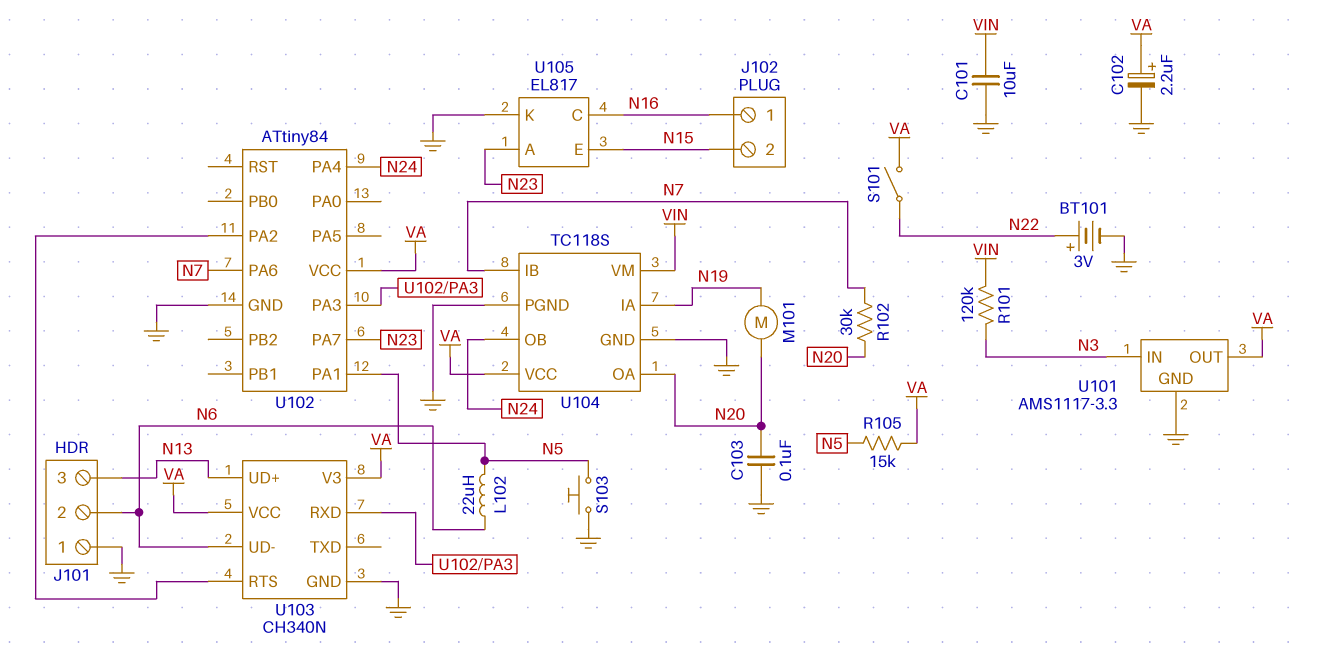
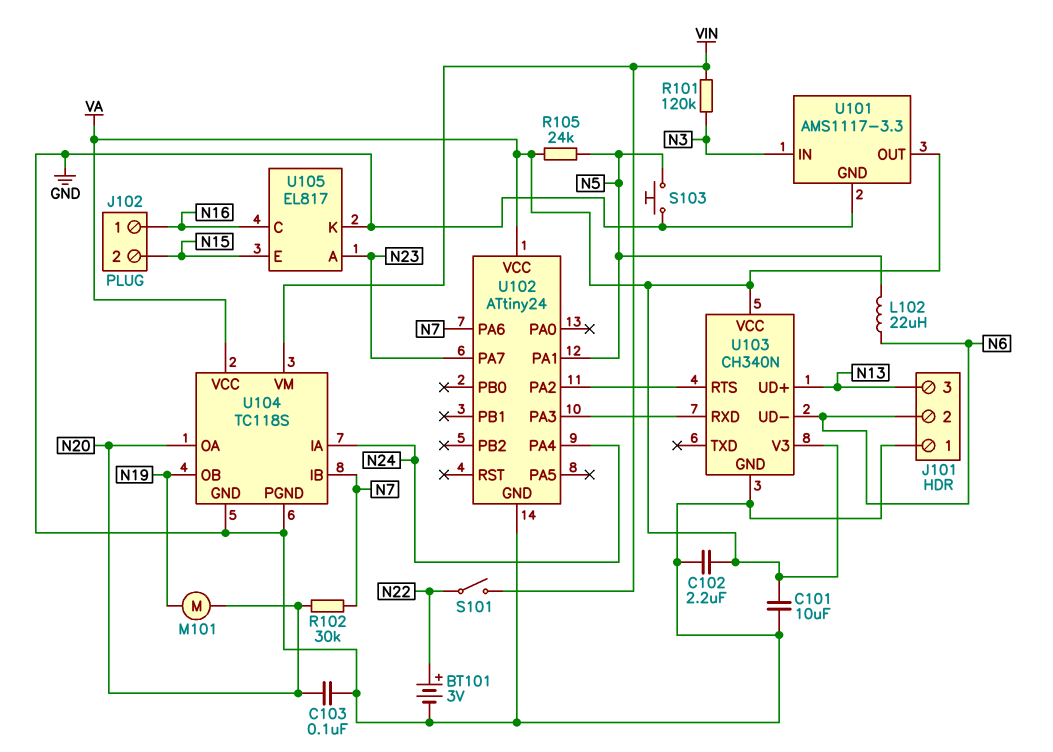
C101: 10uF (GND, VIN) -> 10uF (GND, VA)
C102: 2.2uF (plus VA, minus GND) -> 2.2uF (GND, VA)
R105: 15k (N5, VA) -> 24k (N5, VA)
S101: switch (N22, VA) -> switch (N22, VIN)
U102: ATtiny84 -> ATtiny24
U104 pin IA: N19 -> N24
U104 pin OB: N24 -> N19

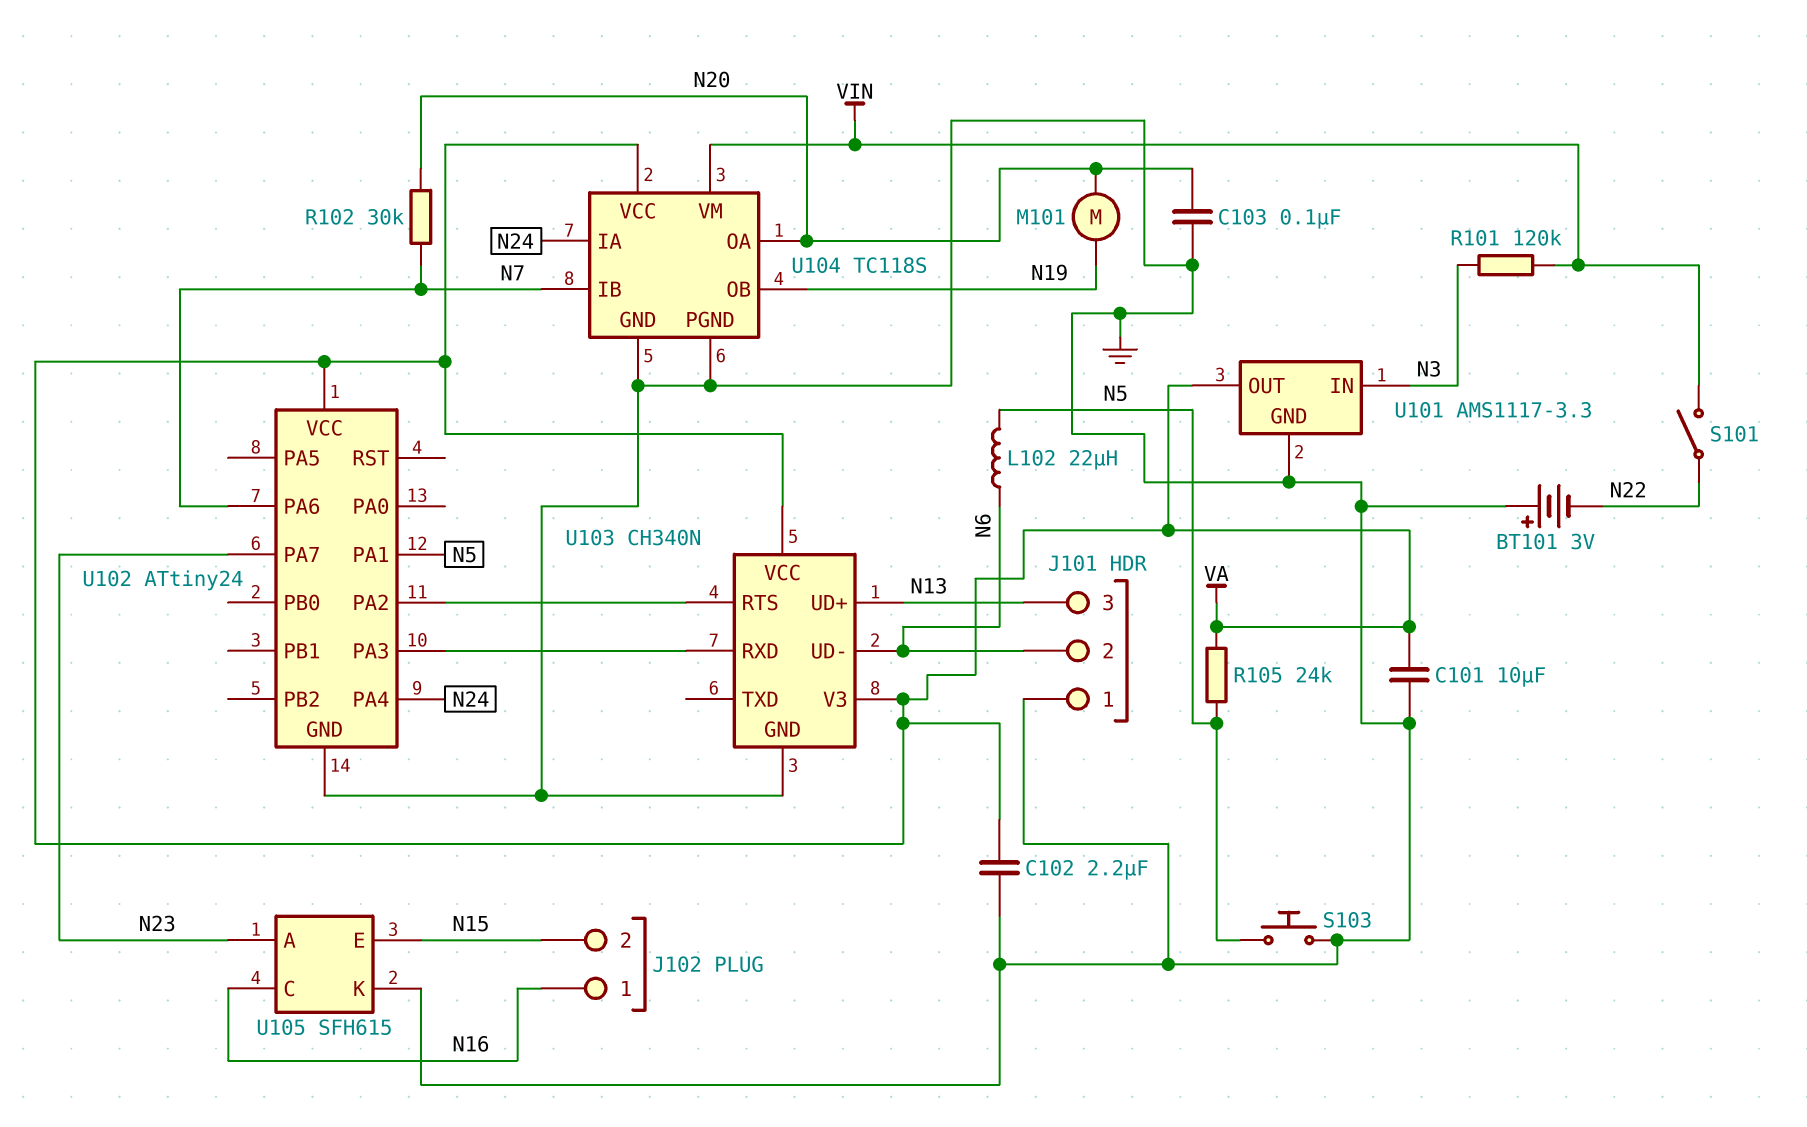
BT101: 3V (plus N22, minus GND) -> 3V (plus GND, minus N22)
U105: EL817 -> SFH615

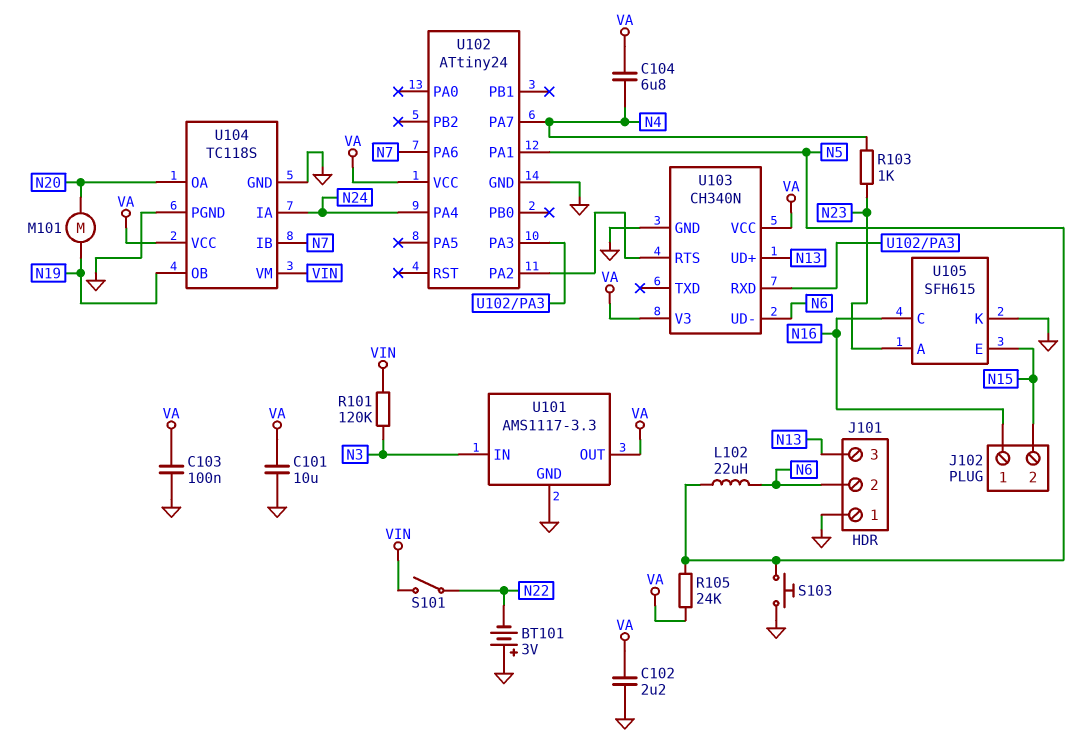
C103: 100nF (GND, N20) -> 100nF (GND, VA)
C104: none -> 6.8uF (N4, VA)
R102: 30k (N7, N20) -> none
R103: none -> 1k (N4, N23)
U102 pin PA7: N23 -> N4

